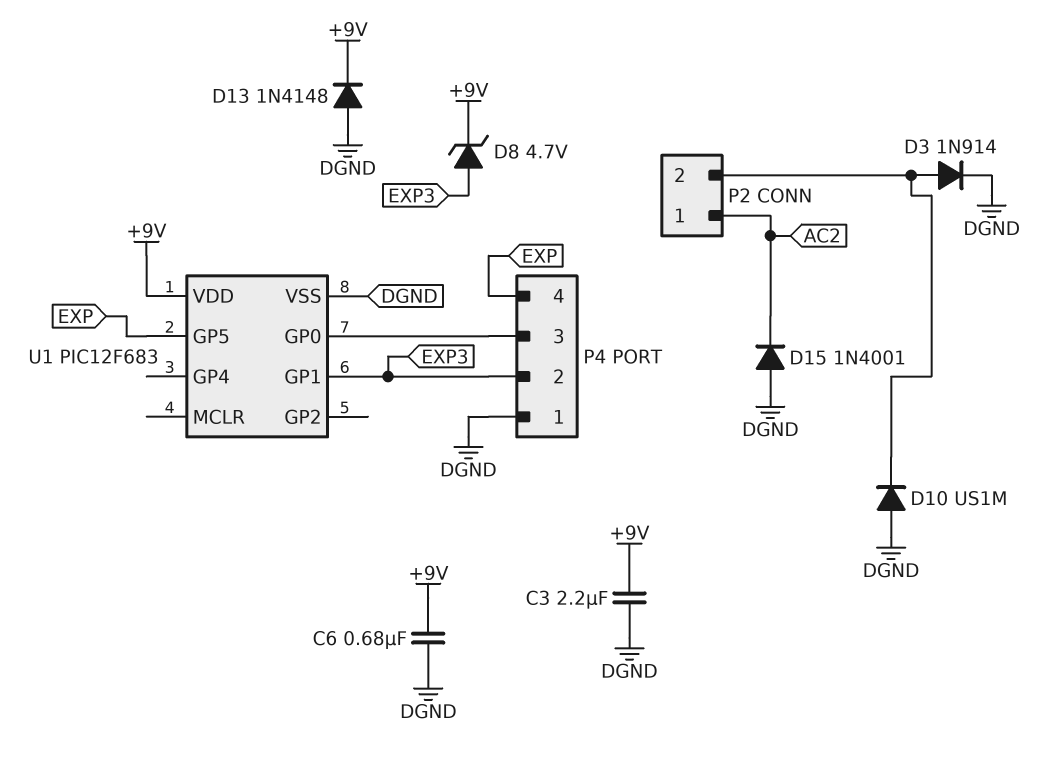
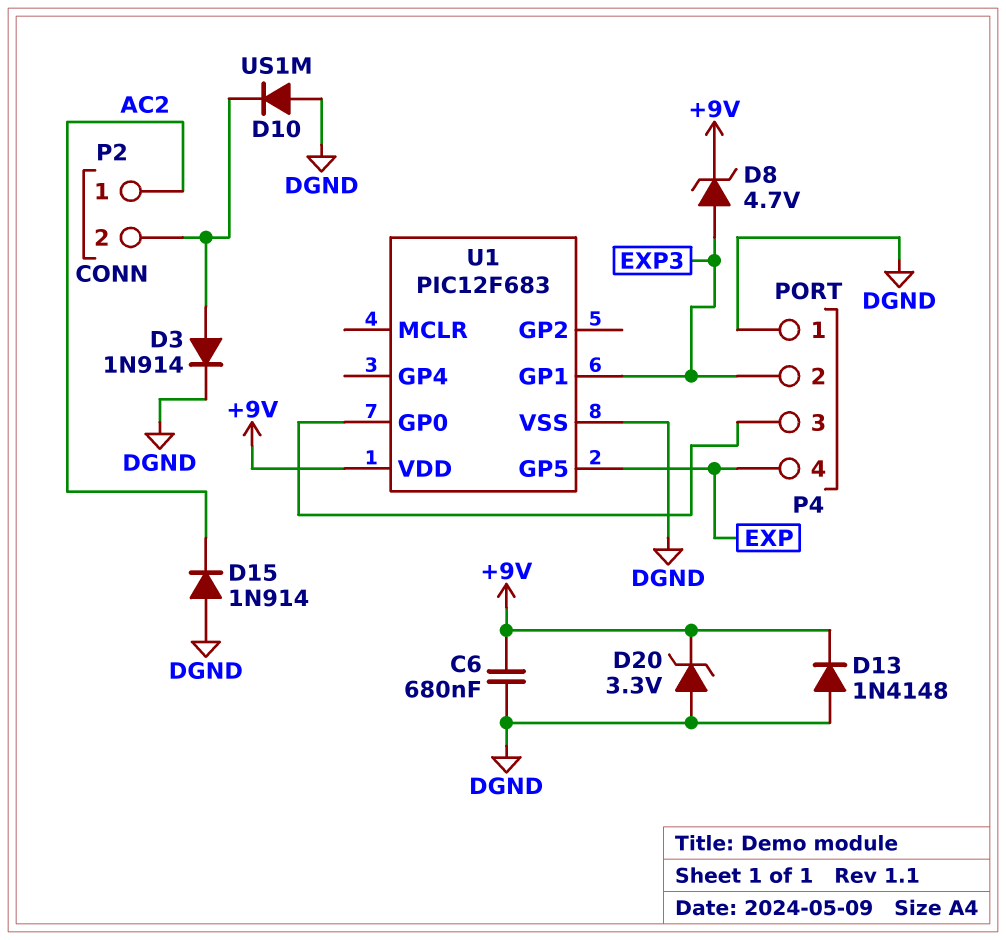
C3: 2.2uF (+9V, DGND) -> none
D15: diode 1N4001 (A DGND, K AC2) -> diode 1N914 (A DGND, K AC2)
D20: none -> zener 3.3V (A DGND, K +9V)

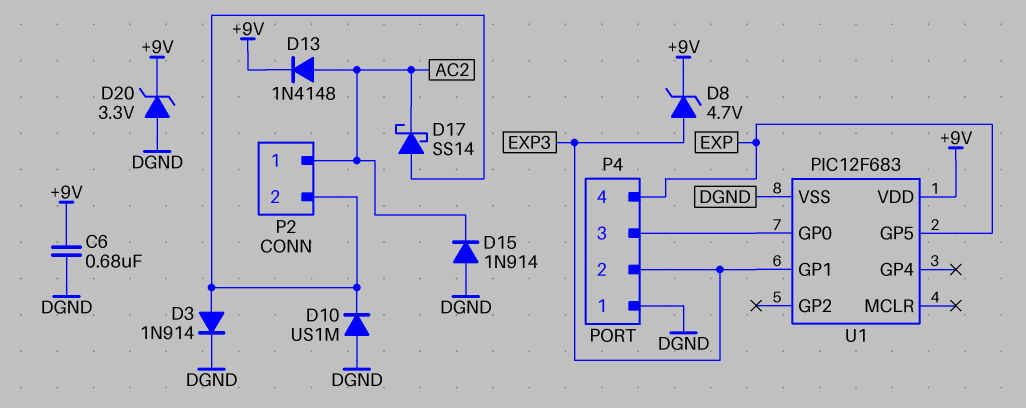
D13: diode 1N4148 (A DGND, K +9V) -> diode 1N4148 (A AC2, K +9V)
D17: none -> schottky SS14 (A P2/2, K AC2)

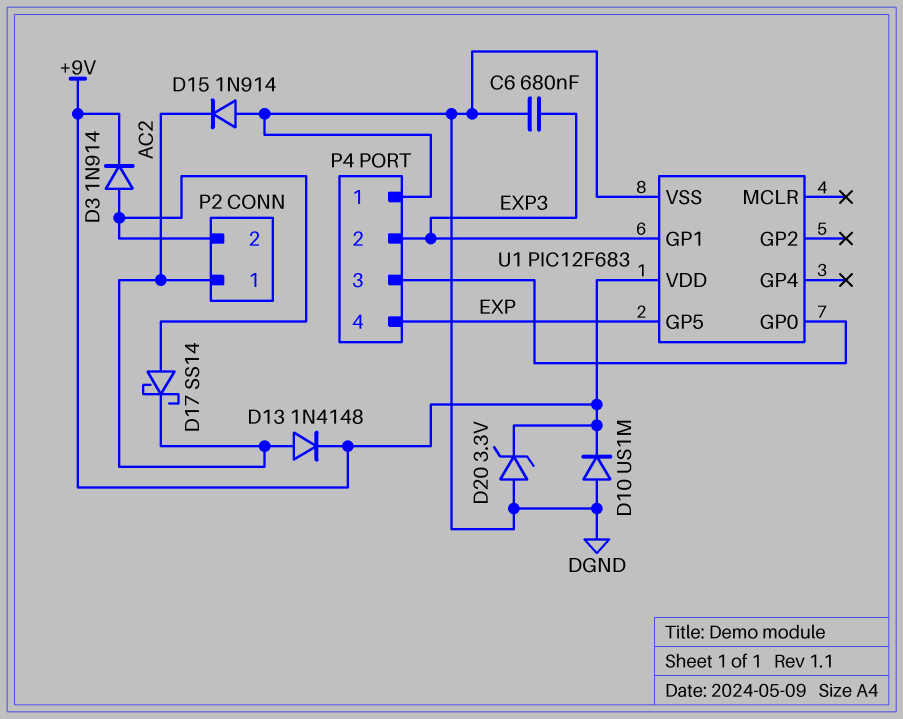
C6: 680nF (+9V, DGND) -> 680nF (DGND, EXP3)
D3: diode 1N914 (A P2/2, K DGND) -> diode 1N914 (A P2/2, K +9V)
D8: zener 4.7V (A EXP3, K +9V) -> none
D10: diode US1M (A DGND, K P2/2) -> diode US1M (A DGND, K +9V)

